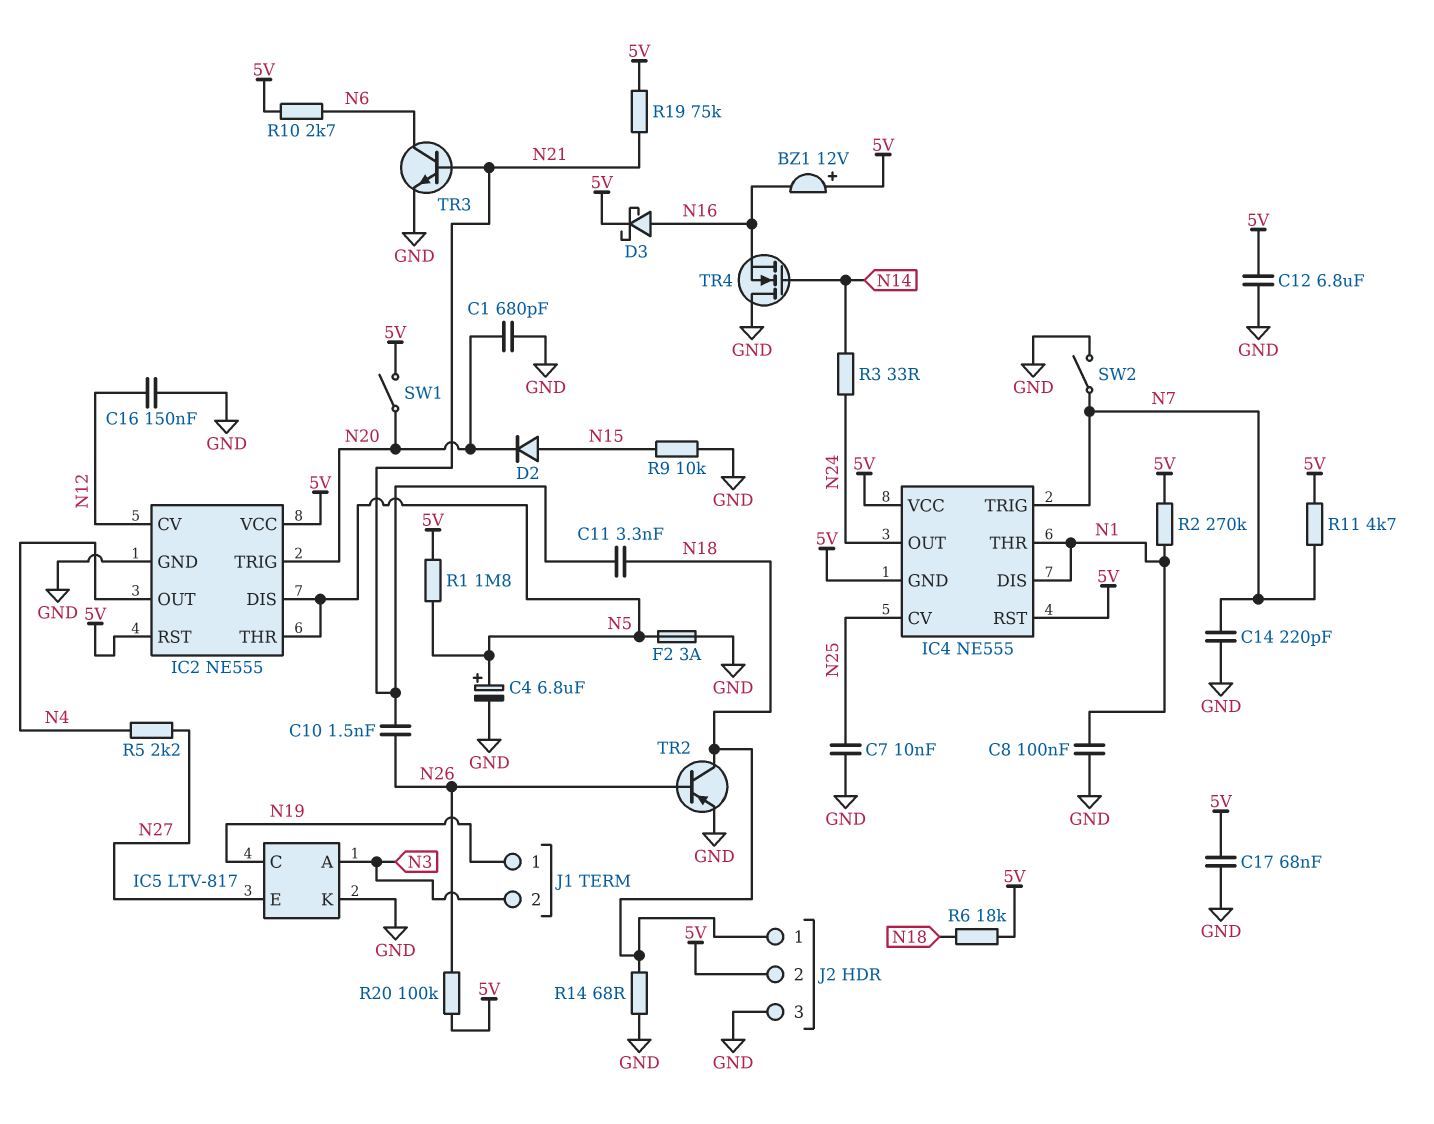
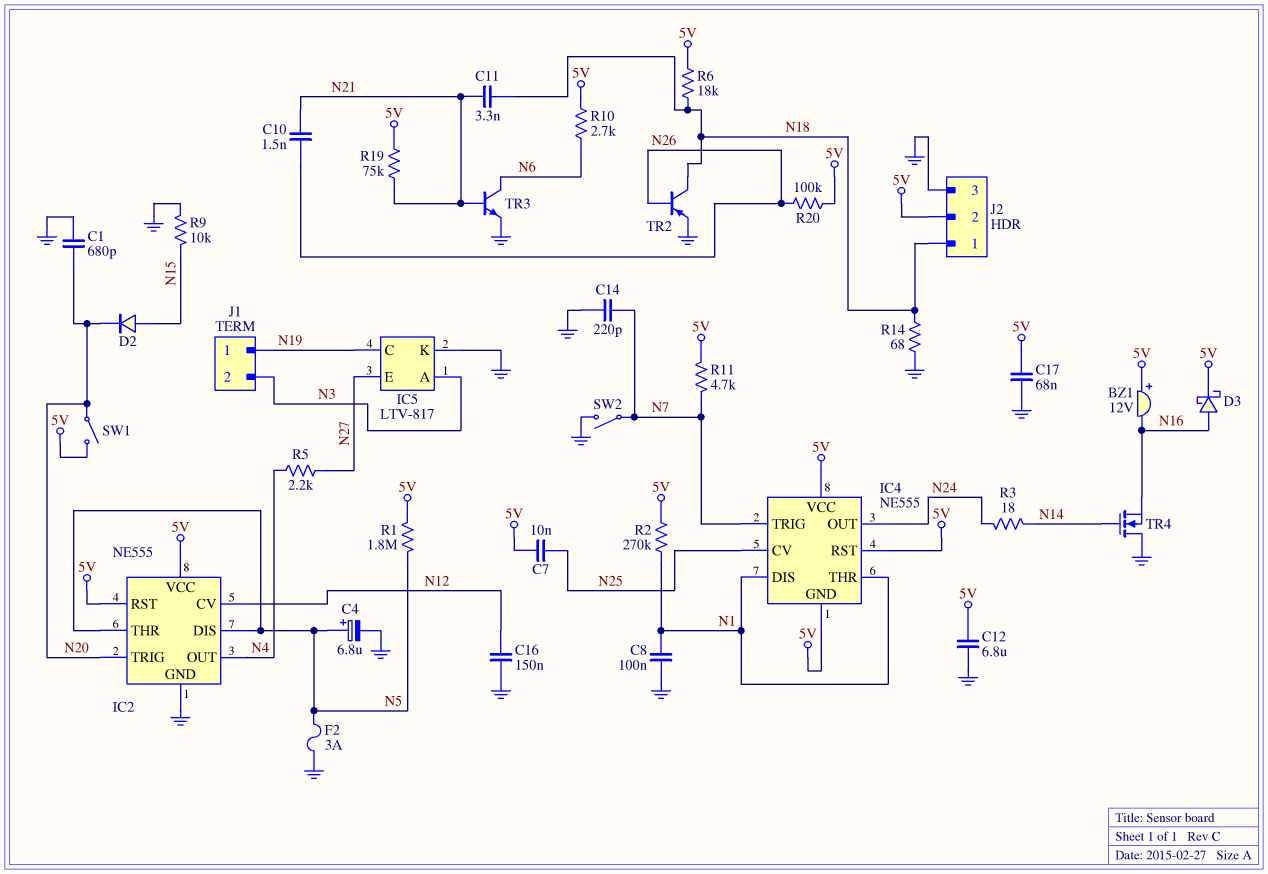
C7: 10nF (GND, N25) -> 10nF (5V, N25)
R3: 33 (N14, N24) -> 18 (N14, N24)

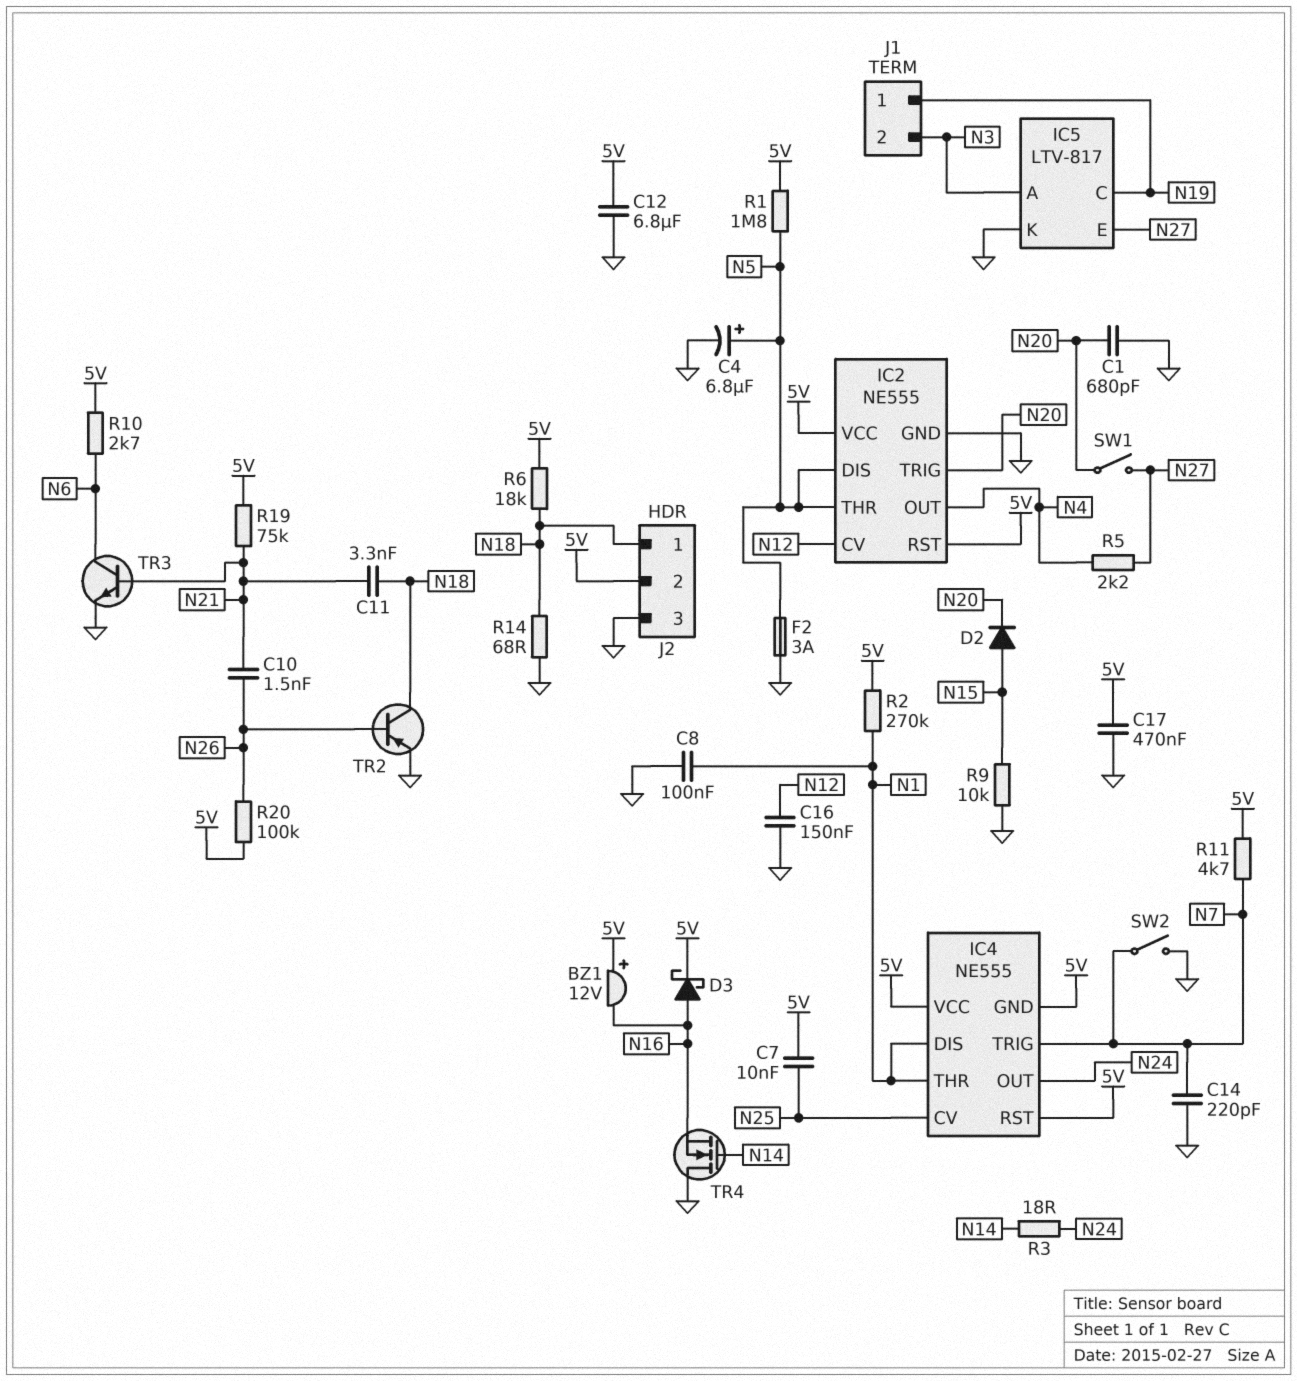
C17: 68nF (5V, GND) -> 470nF (5V, GND)
SW1: switch (5V, N20) -> switch (N20, N27)

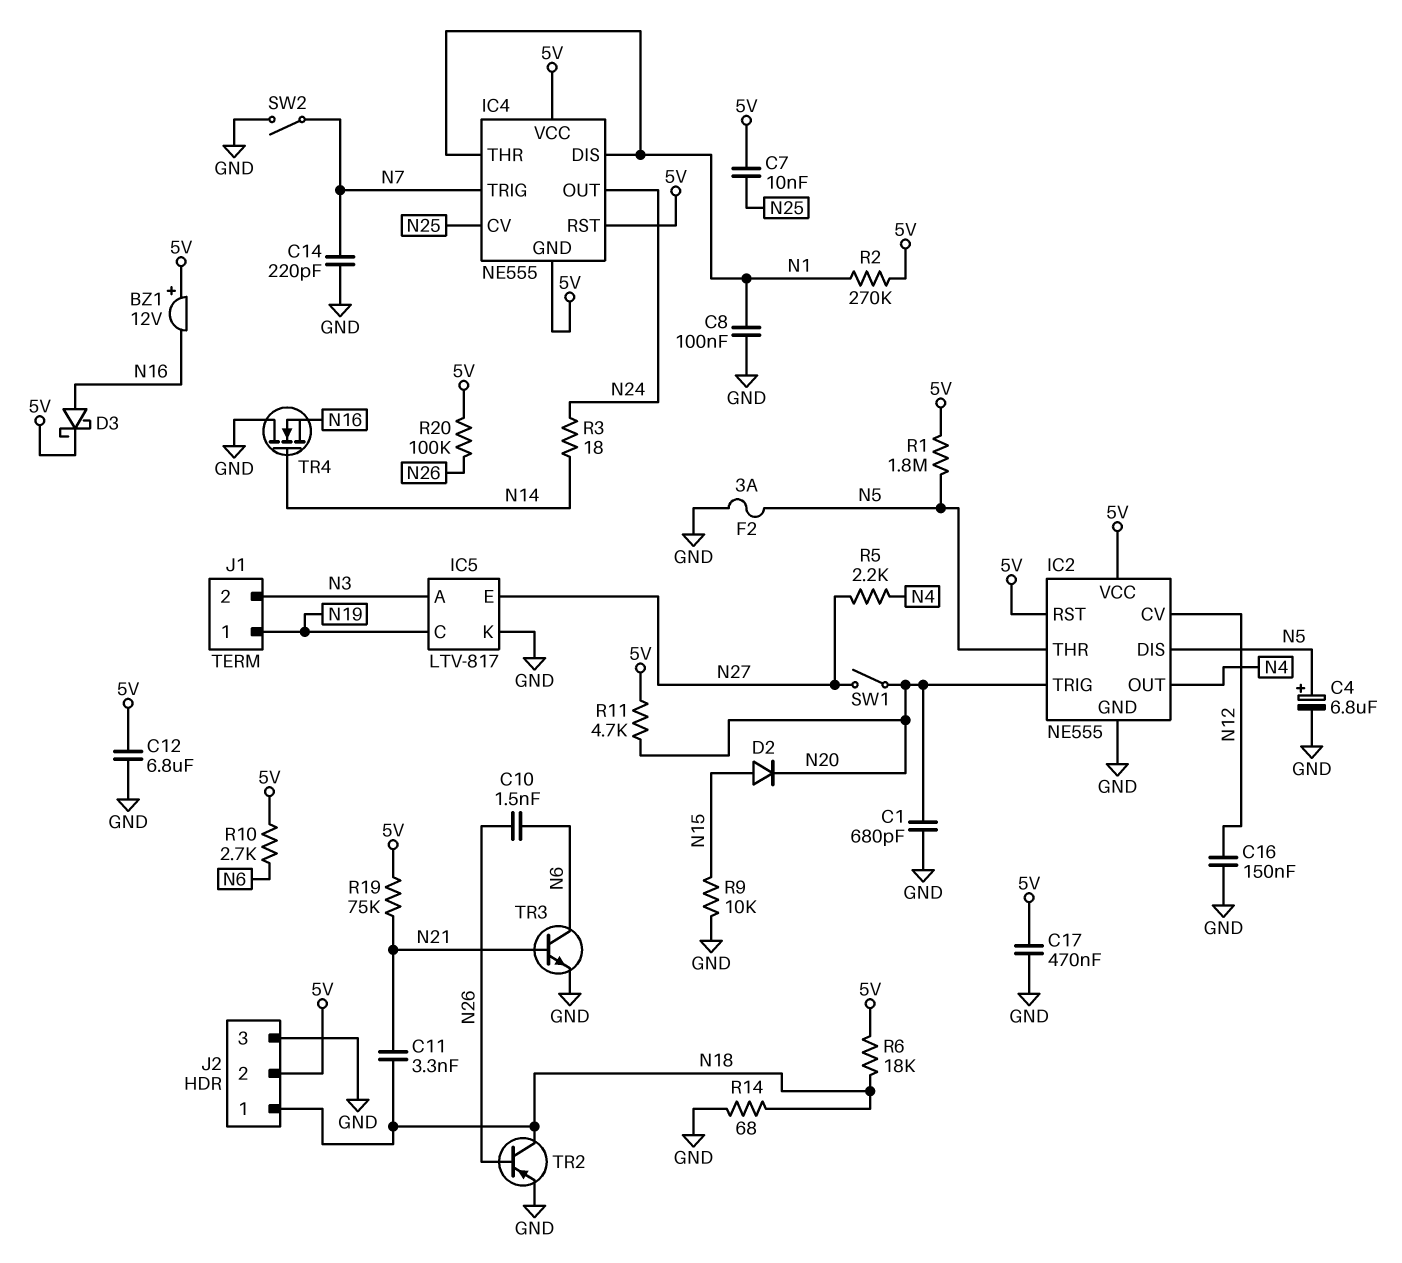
C10: 1.5nF (N21, N26) -> 1.5nF (N6, N26)
R11: 4.7k (5V, N7) -> 4.7k (5V, N20)

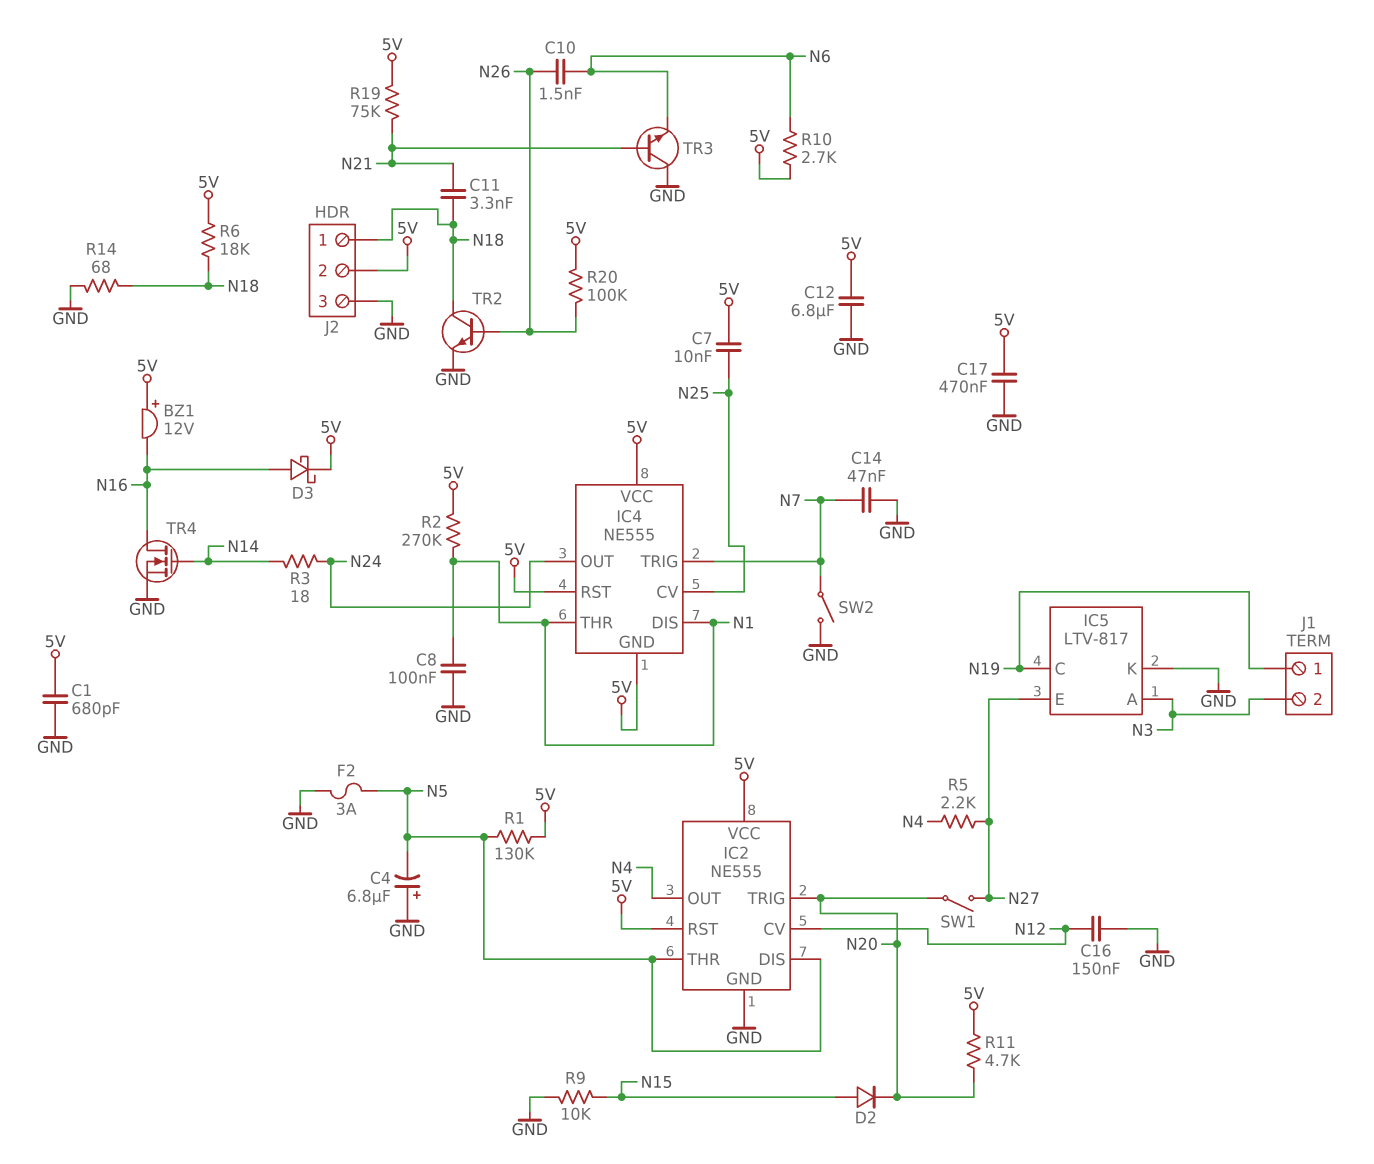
C1: 680pF (GND, N20) -> 680pF (5V, GND)
C4: 6.8uF (plus N5, minus GND) -> 6.8uF (plus GND, minus N5)
C14: 220pF (GND, N7) -> 47nF (GND, N7)
R1: 1.8M (5V, N5) -> 130k (5V, N5)
TR2: PNP (B N26, C N18, E GND) -> NPN (B N26, C N18, E GND)
TR3: NPN (B N21, C N6, E GND) -> NPN (B N21, C GND, E N6)
TR4: NMOS (G N14, D GND, S N16) -> NMOS (G N14, D N16, S GND)

